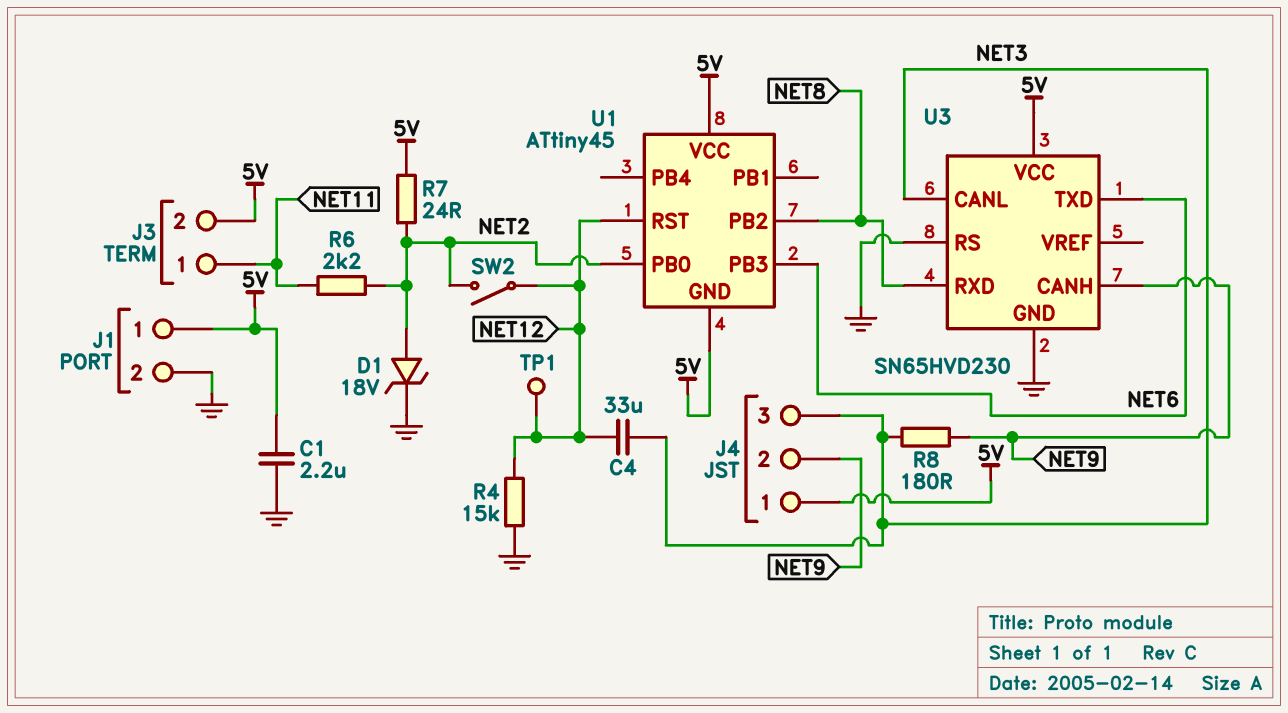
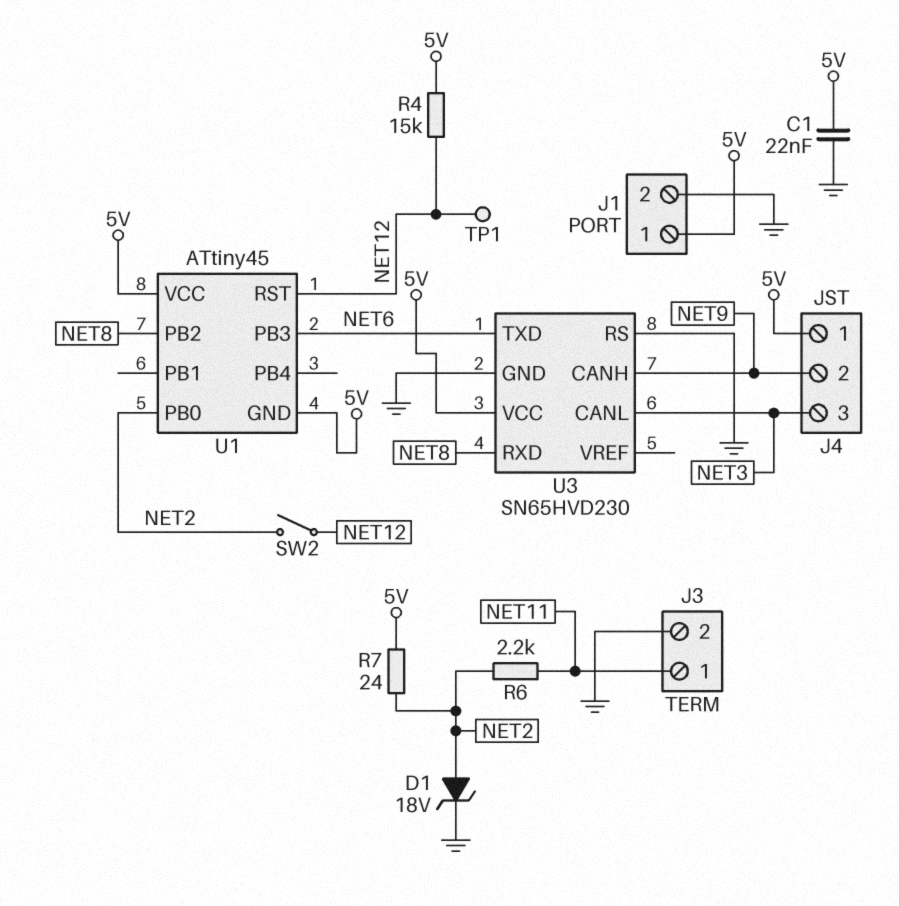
C1: 2.2uF (5V, GND) -> 22nF (5V, GND)
C4: 33uF (NET3, NET12) -> none
J3 pin 2: 5V -> GND
R4: 15k (GND, NET12) -> 15k (5V, NET12)
R8: 180 (NET3, NET9) -> none

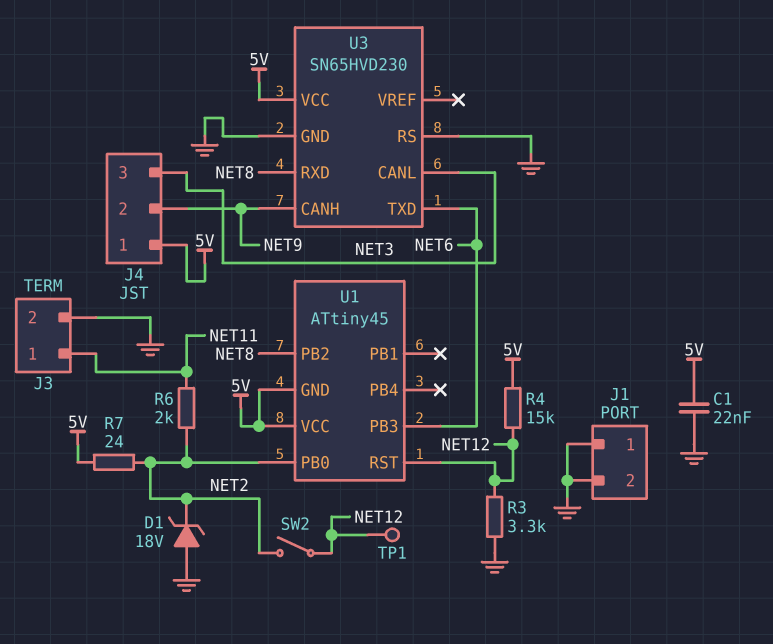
D1: zener 18V (A NET2, K GND) -> zener 18V (A GND, K NET2)
J1 pin 1: 5V -> GND
R3: none -> 3.3k (GND, NET12)
R6: 2.2k (NET2, NET11) -> 2k (NET2, NET11)

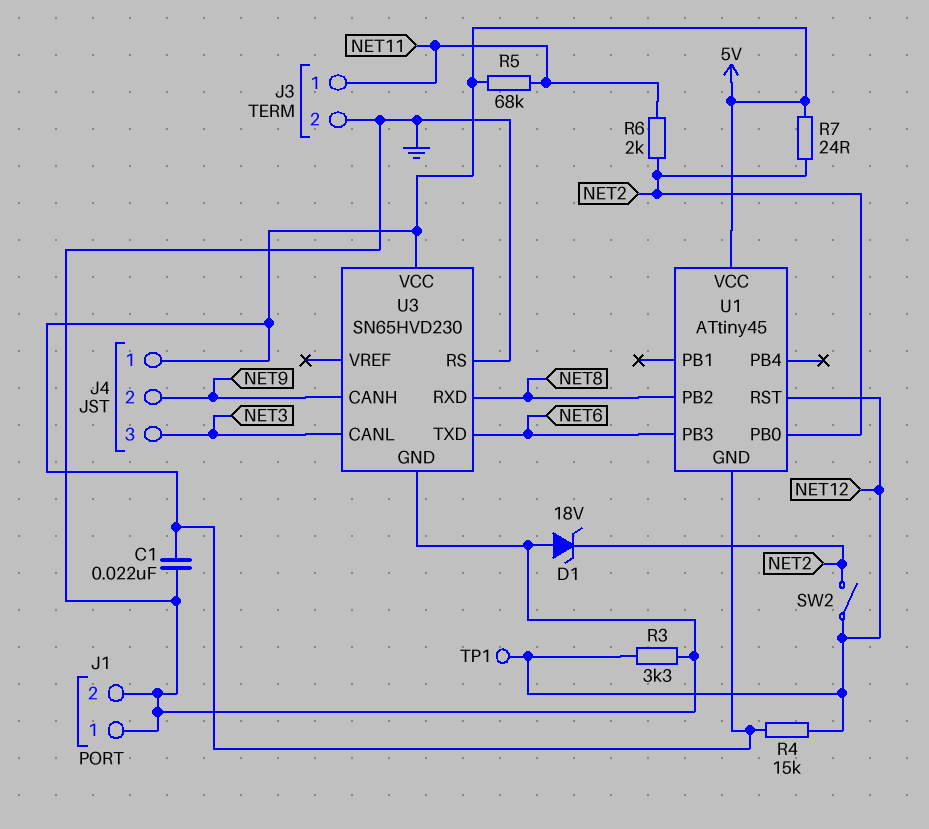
R5: none -> 68k (5V, NET11)

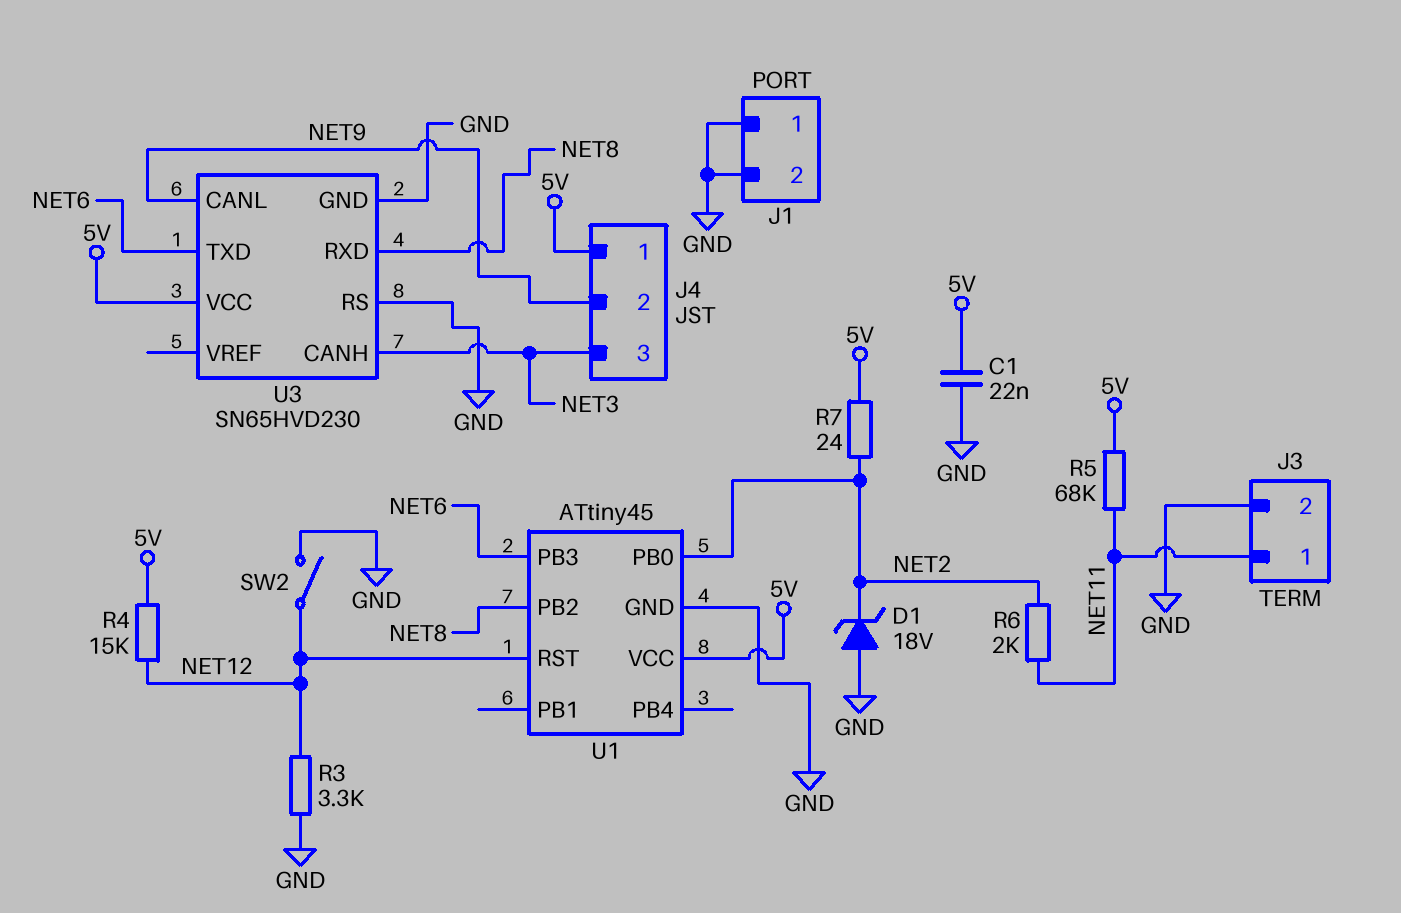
SW2: switch (NET2, NET12) -> switch (GND, NET12)
TP1: test point (NET12) -> none
U1 pin GND: 5V -> GND
U3 pin CANH: NET9 -> NET3
U3 pin CANL: NET3 -> NET9

